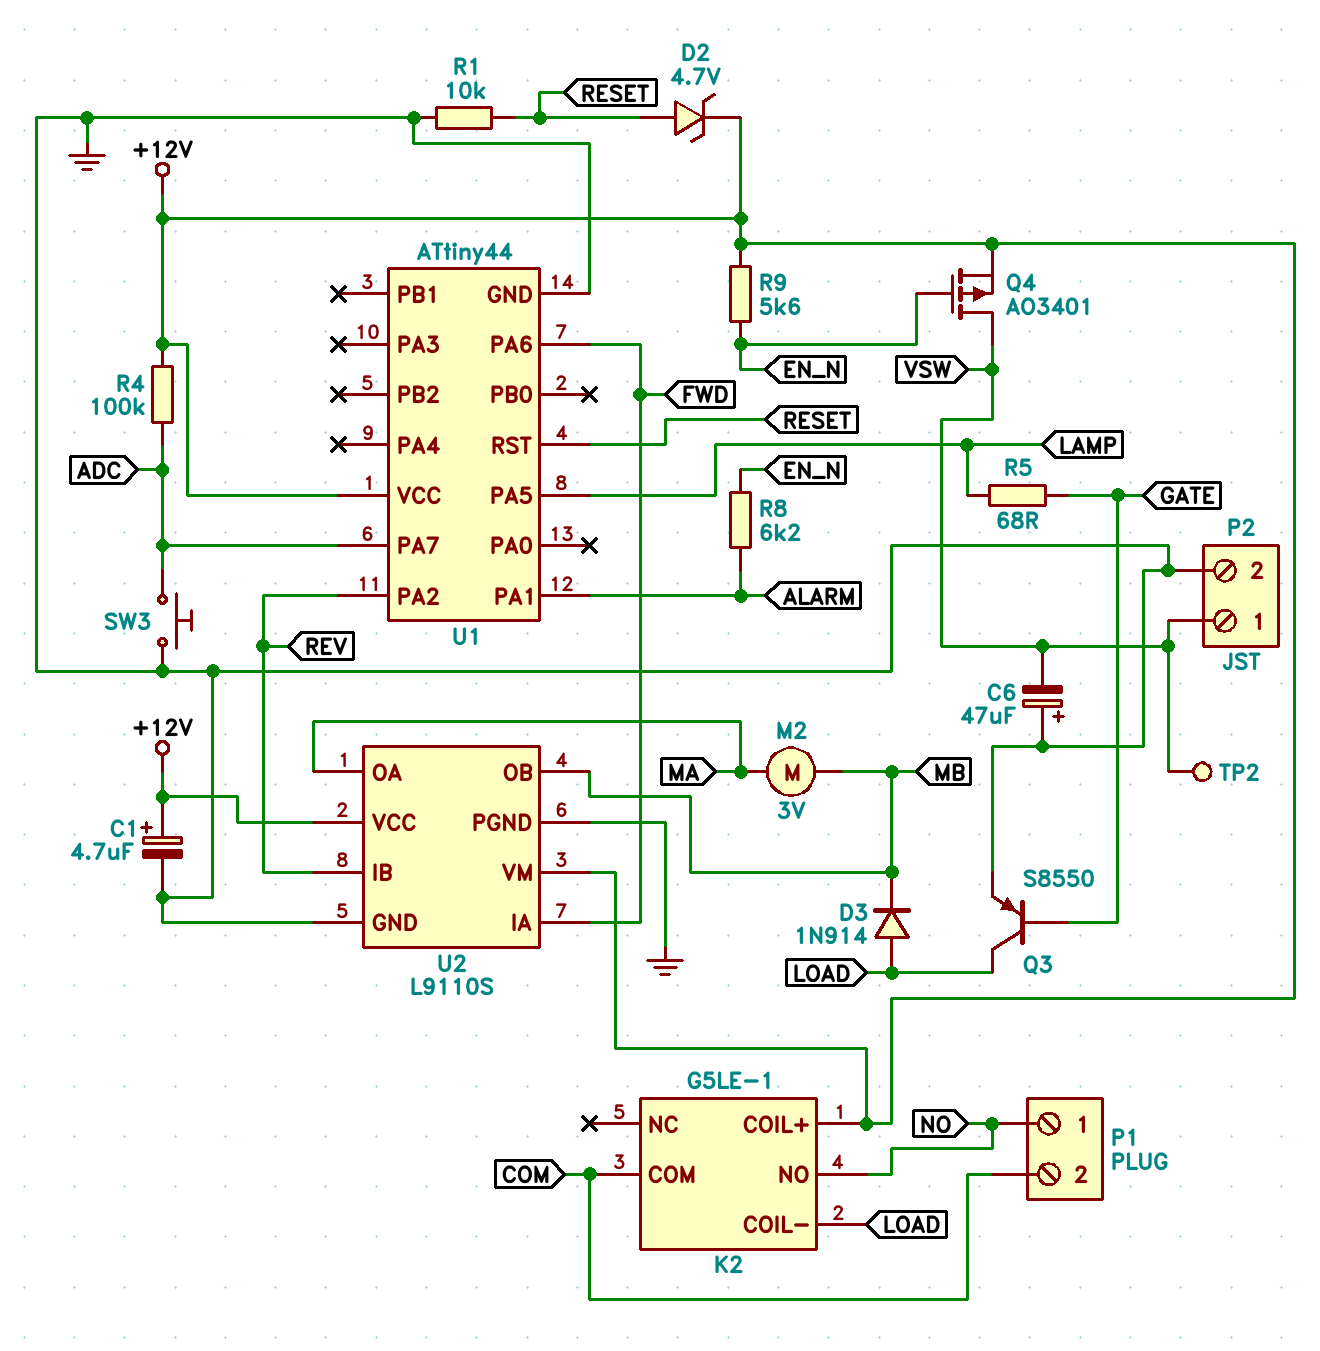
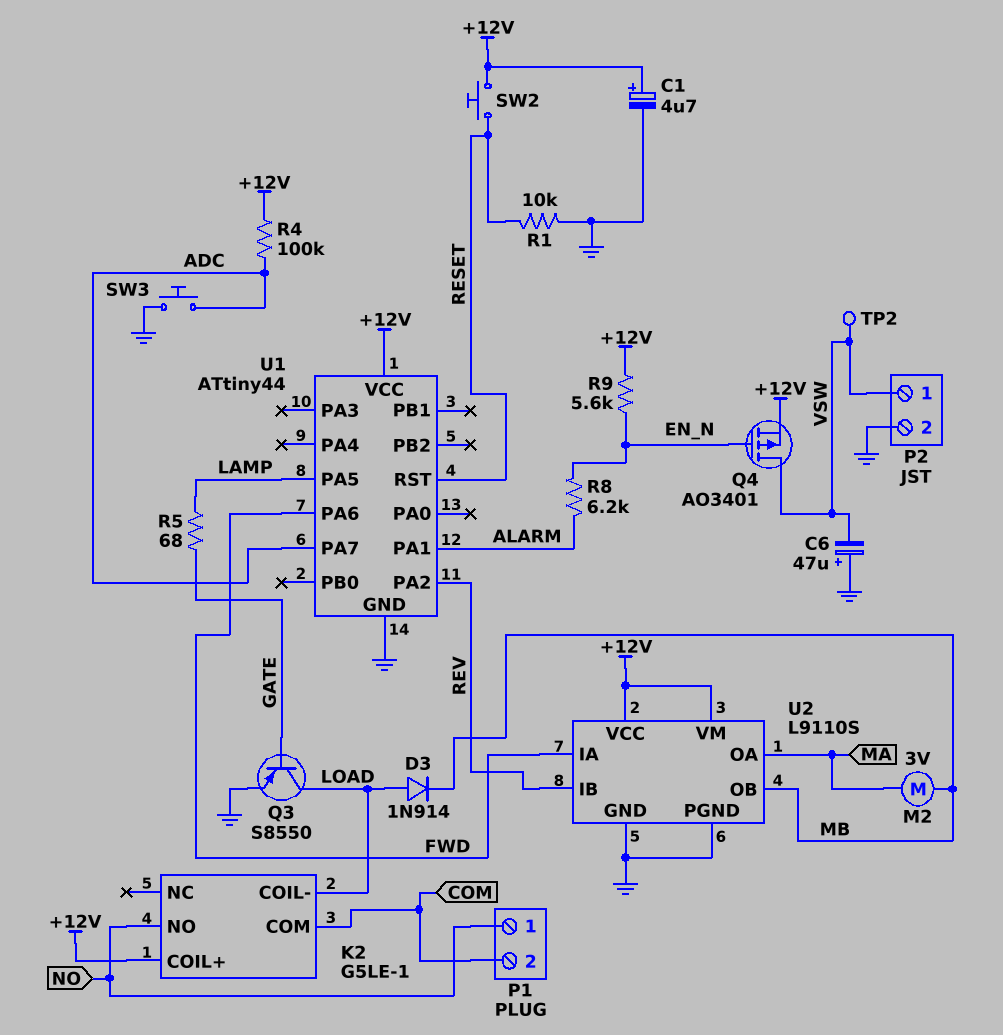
D2: zener 4.7V (A RESET, K +12V) -> none
SW2: none -> button (+12V, RESET)

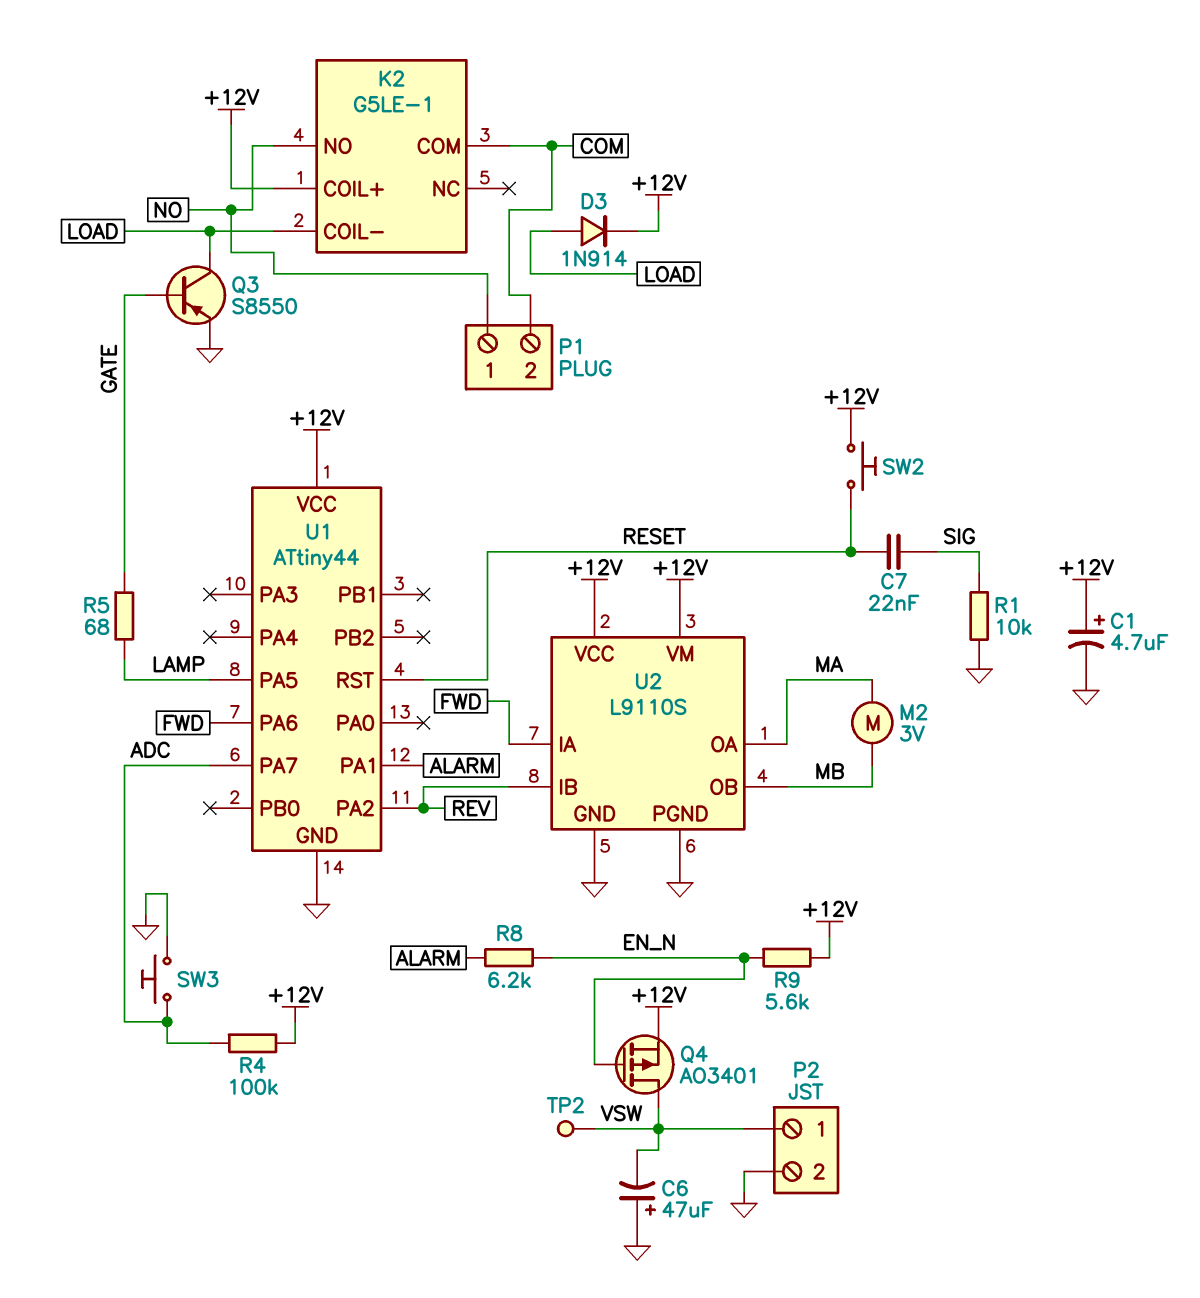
C7: none -> 22nF (RESET, SIG)
D3: diode 1N914 (A LOAD, K MB) -> diode 1N914 (A LOAD, K +12V)
R1: 10k (GND, RESET) -> 10k (GND, SIG)

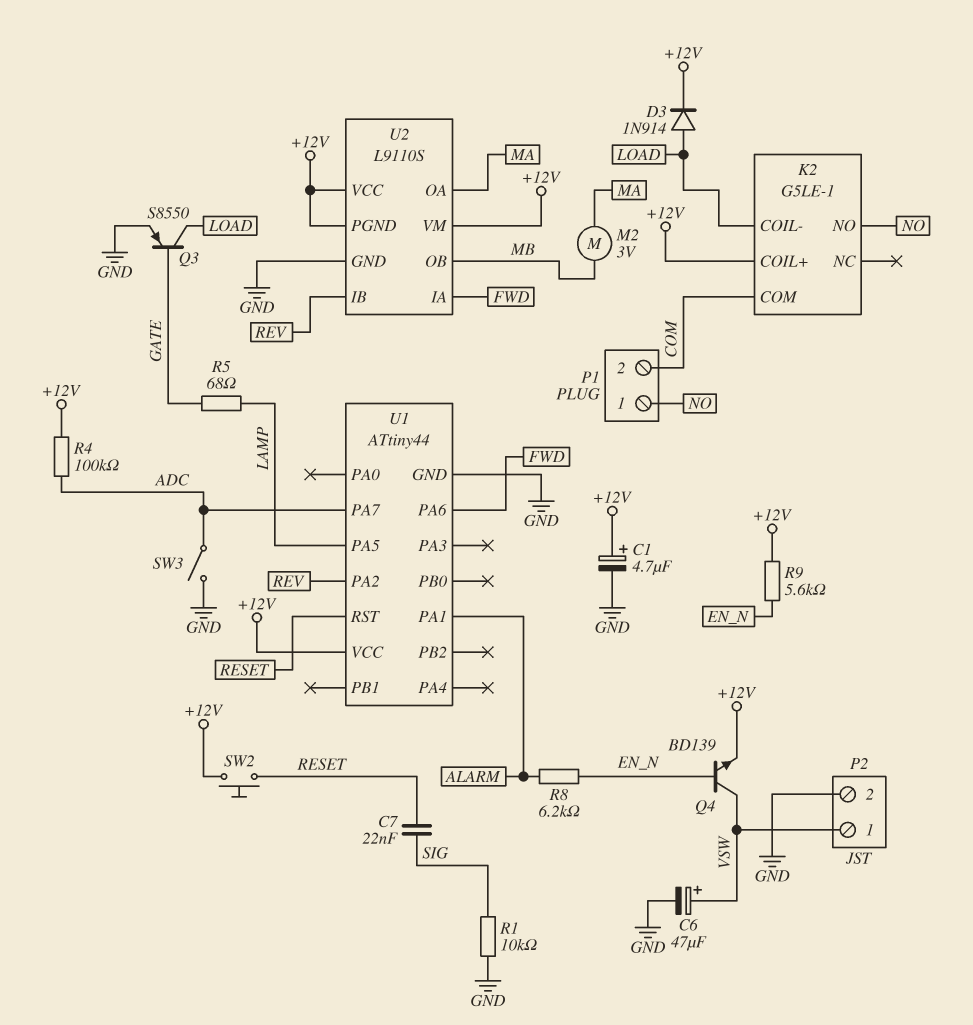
C6: 47uF (plus GND, minus VSW) -> 47uF (plus VSW, minus GND)
Q4: PMOS AO3401 (G EN_N, D VSW, S +12V) -> NPN BD139 (B EN_N, C VSW, E +12V)
SW3: button (ADC, GND) -> switch (ADC, GND)
TP2: test point (VSW) -> none
U2 pin PGND: GND -> +12V

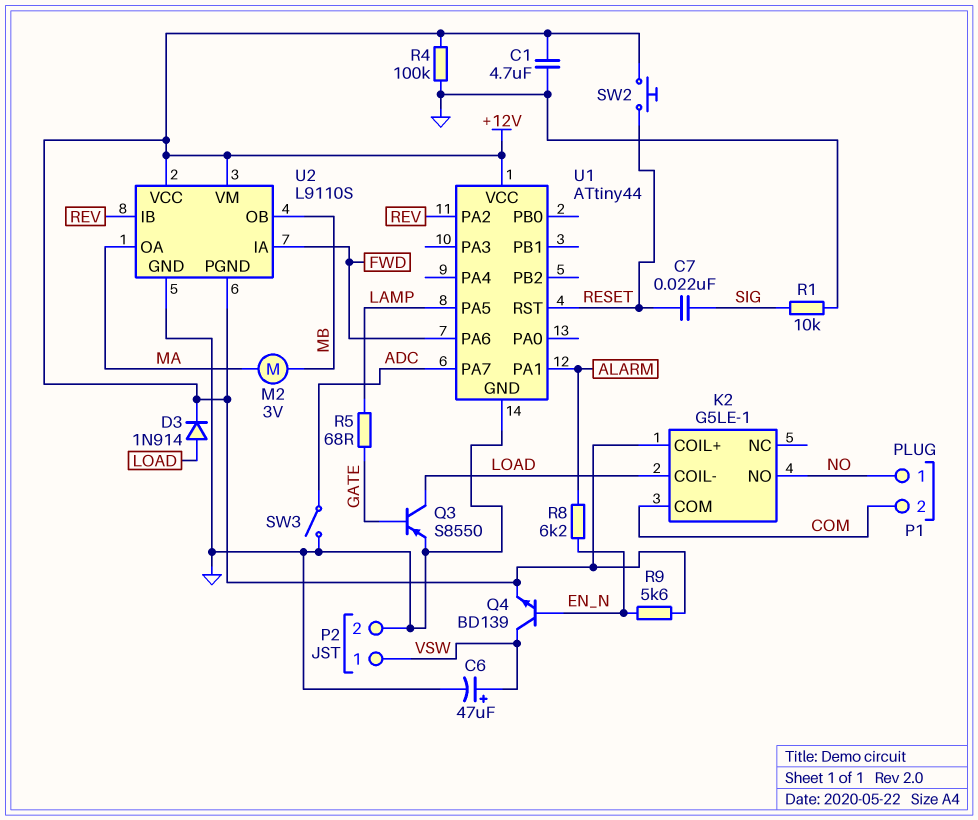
C1: 4.7uF (plus +12V, minus GND) -> 4.7uF (+12V, GND)
R4: 100k (+12V, ADC) -> 100k (+12V, GND)

